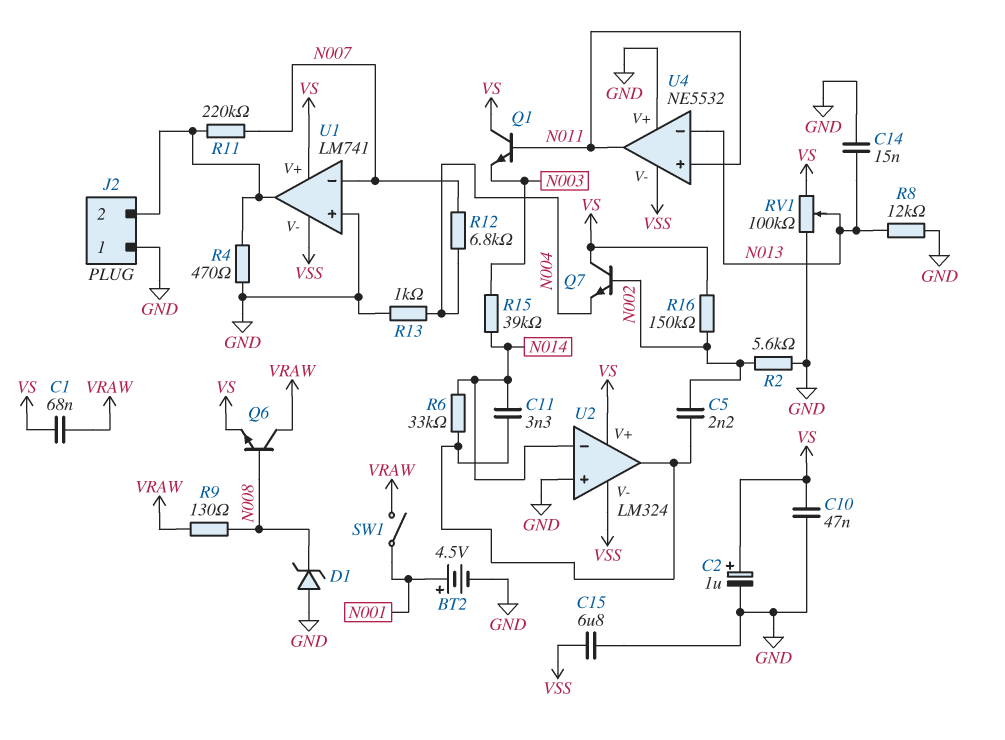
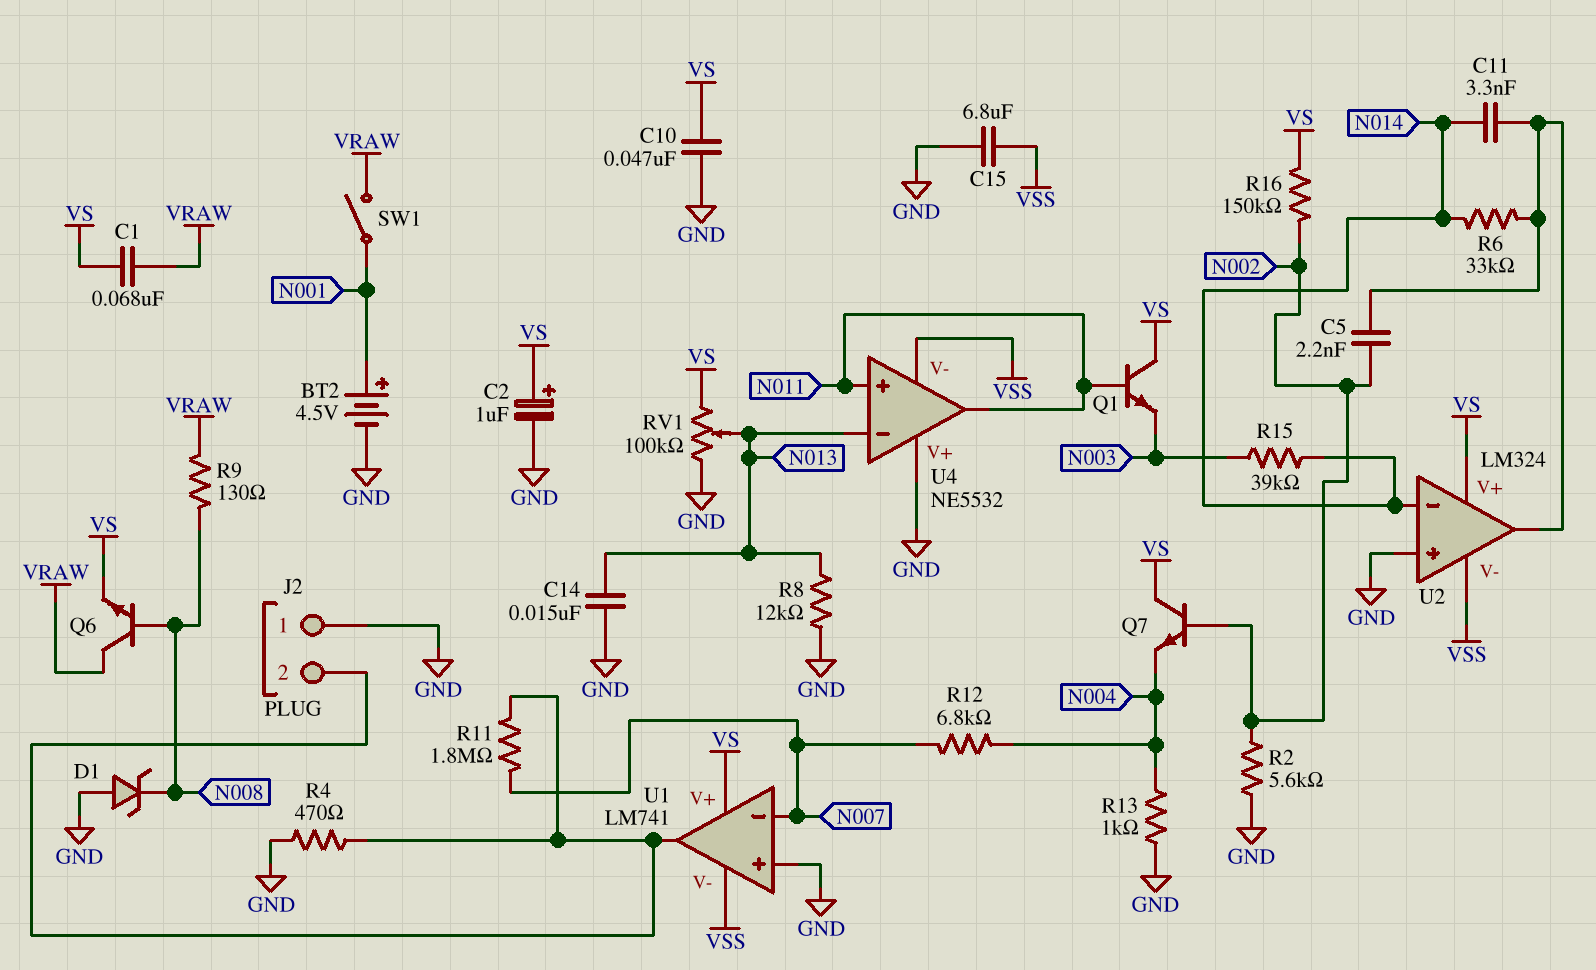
R11: 220k (J2/2, N007) -> 1.8M (J2/2, N007)

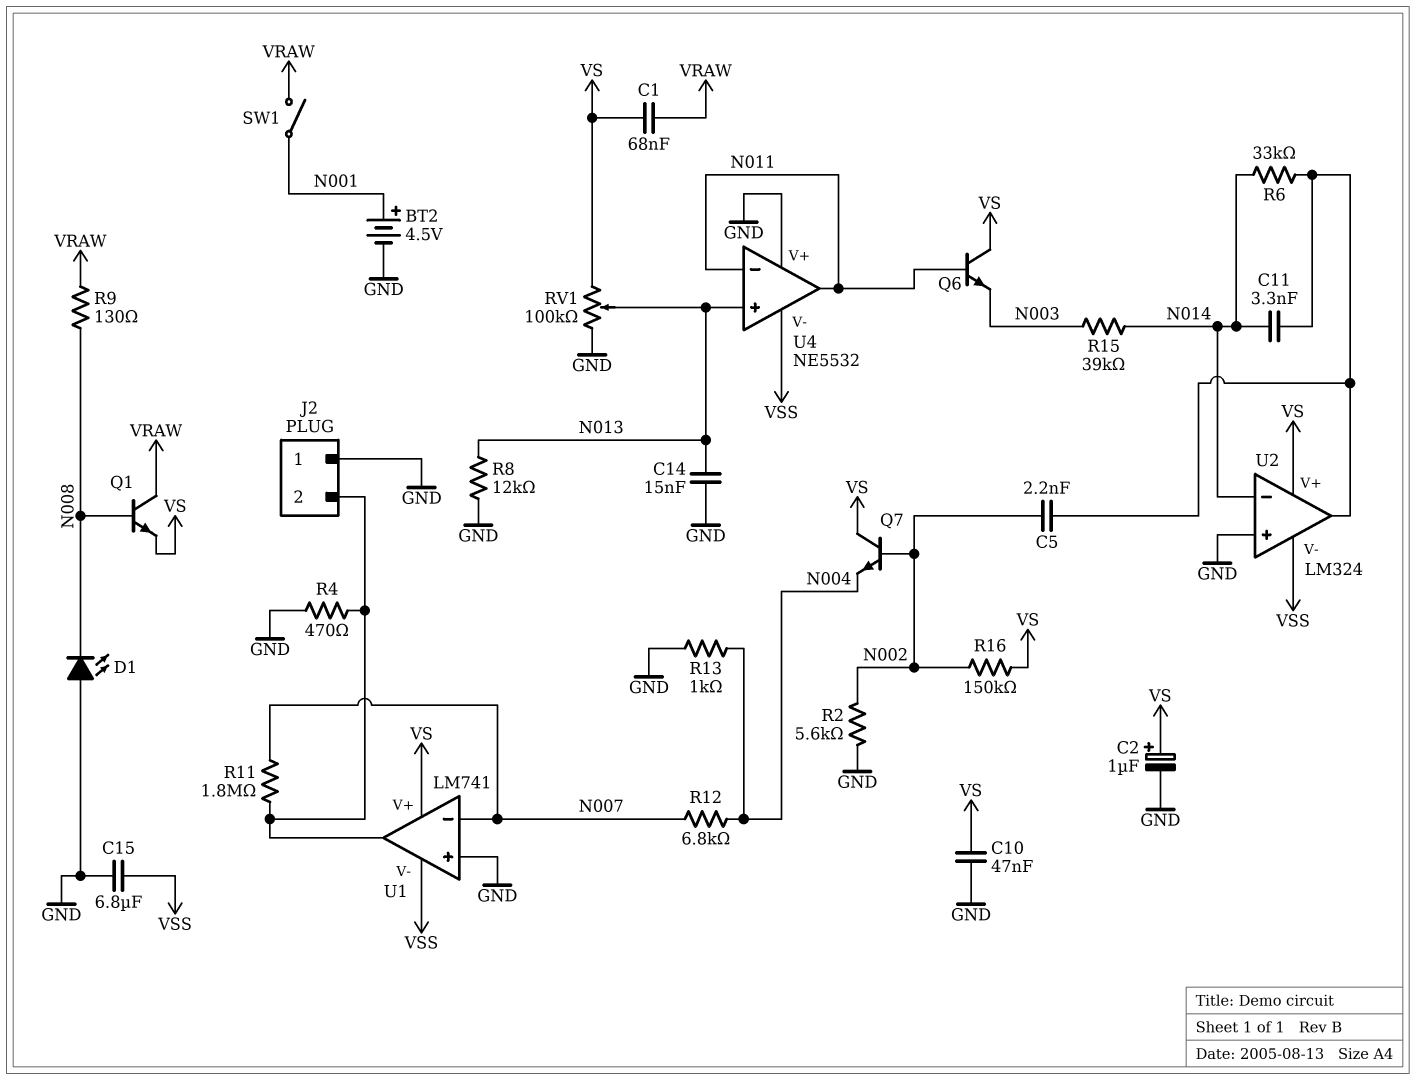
D1: zener (A GND, K N008) -> LED (A GND, K N008)
Q1: NPN (B N011, C VS, E N003) -> NPN (B N008, C VRAW, E VS)
Q6: NPN (B N008, C VRAW, E VS) -> NPN (B N011, C VS, E N003)
U4 pin in+: N011 -> N013
U4 pin in-: N013 -> N011

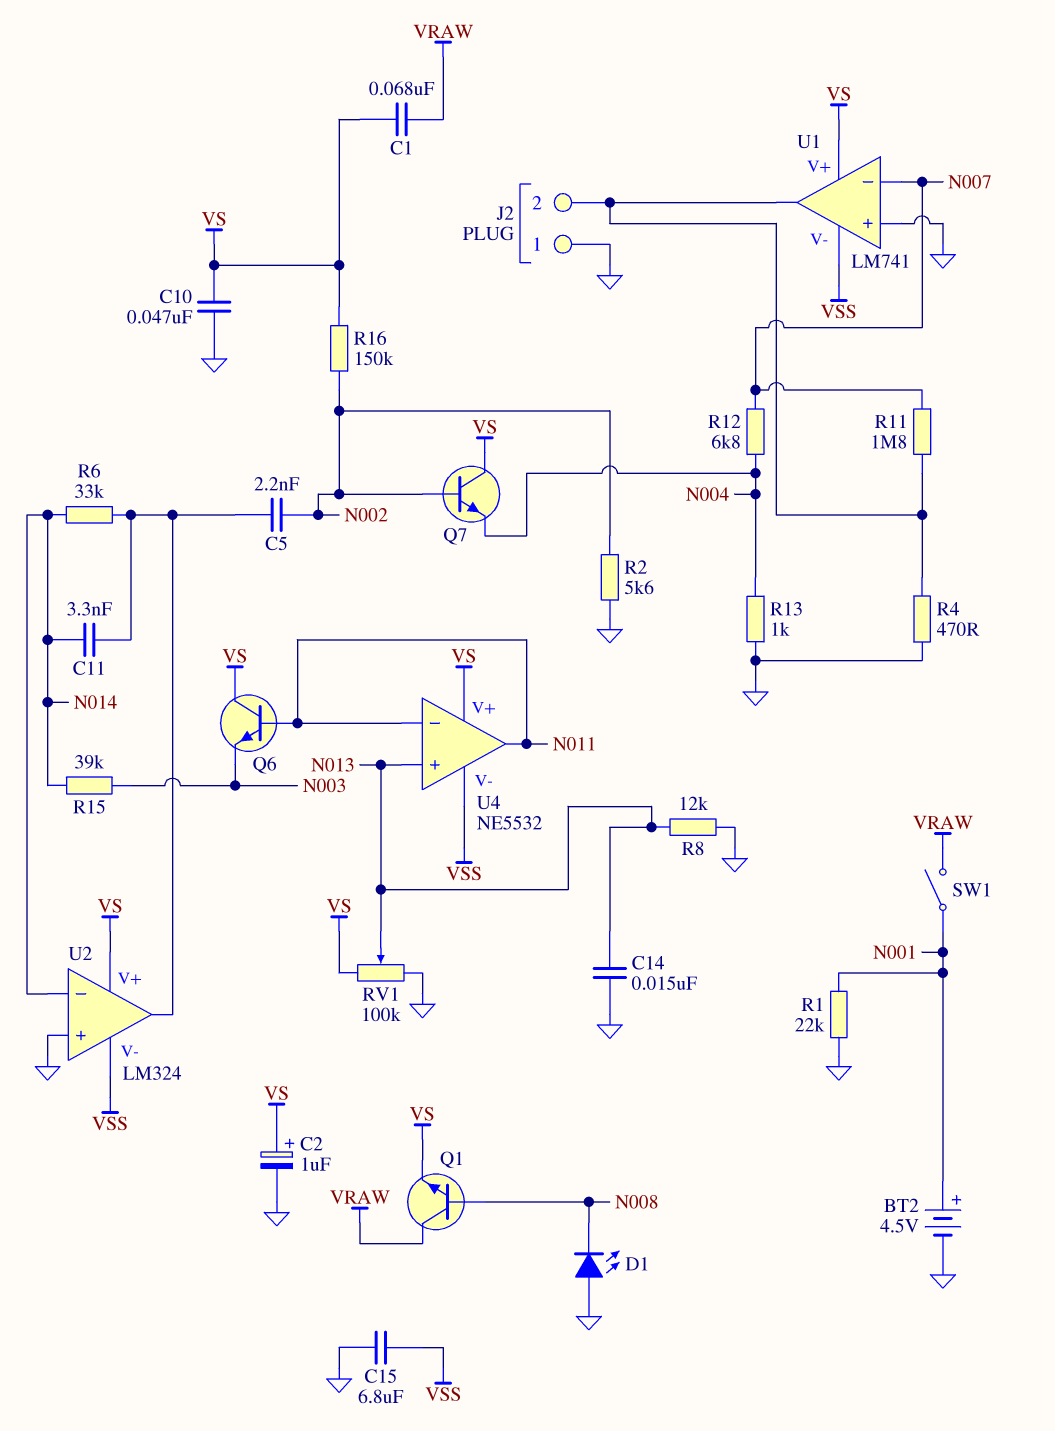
R1: none -> 22k (GND, N001)
R9: 130 (N008, VRAW) -> none
U4 pin V+: GND -> VS

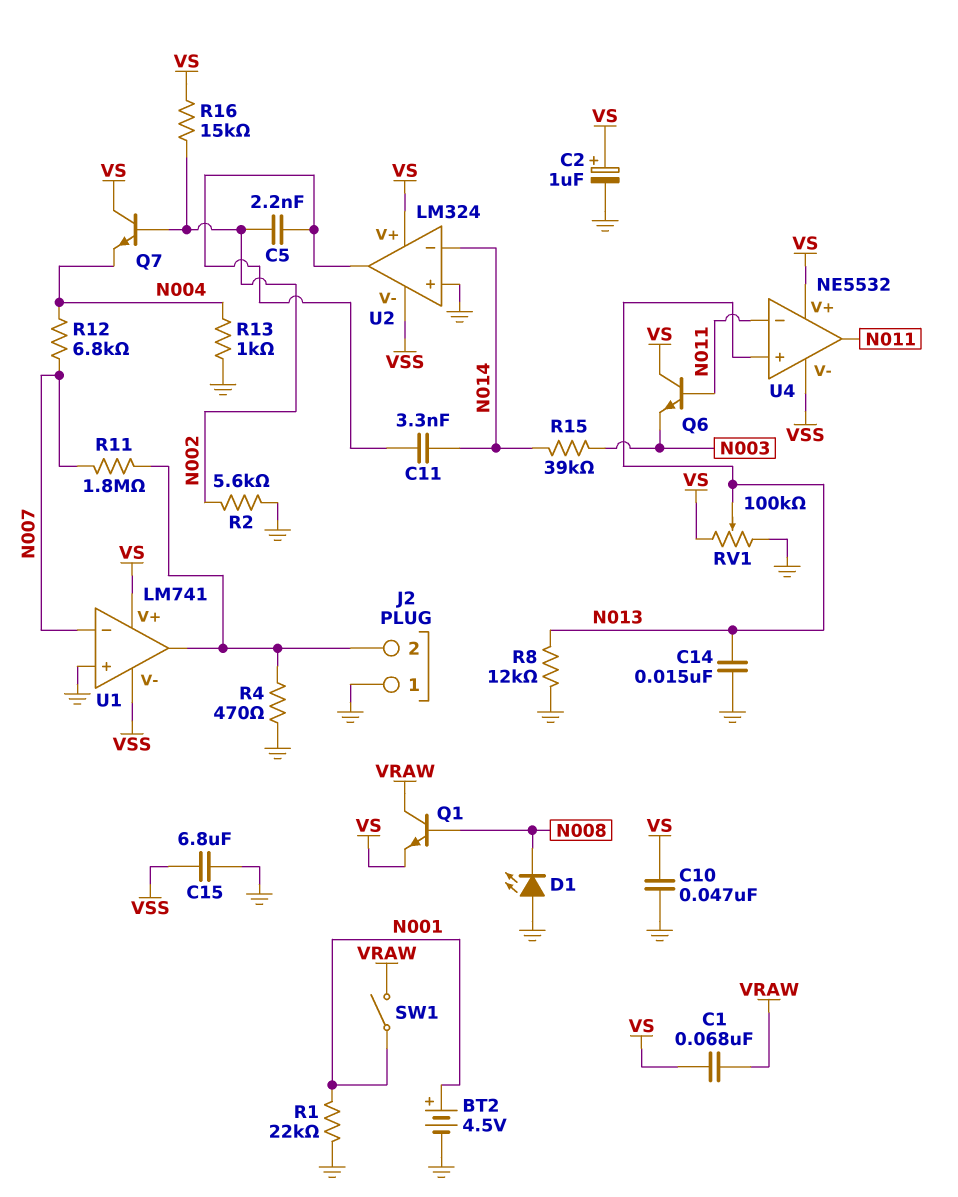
R6: 33k (N014, U2/out) -> none
R16: 150k (N002, VS) -> 15k (N002, VS)

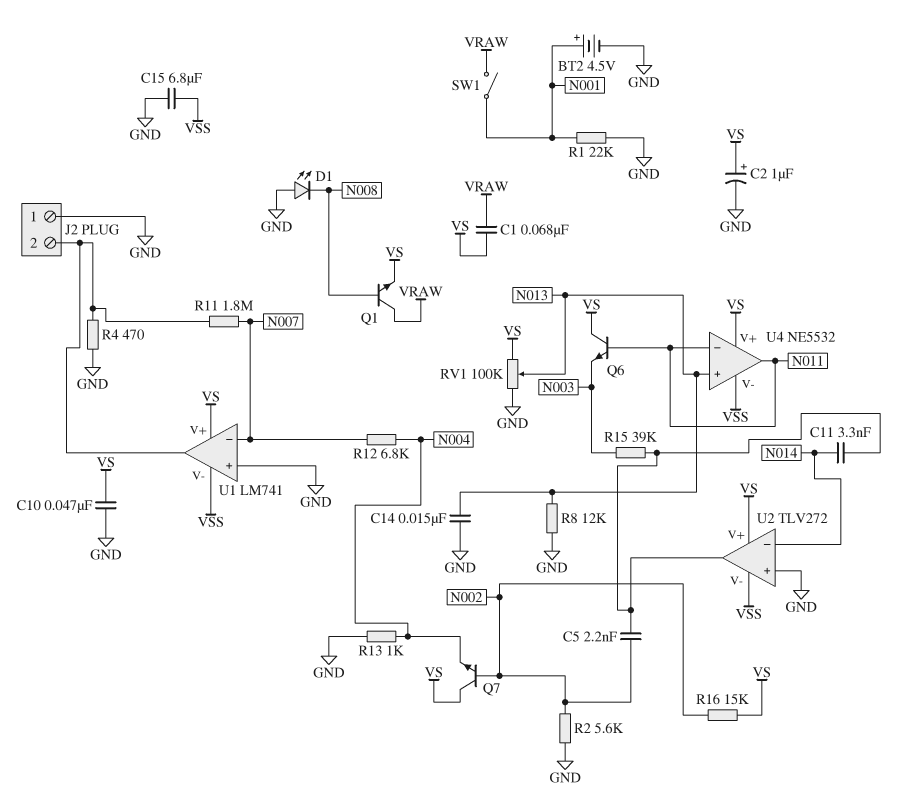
R15: 39k (N003, N014) -> 39k (N003, U2/out)
U2: LM324 -> TLV272

